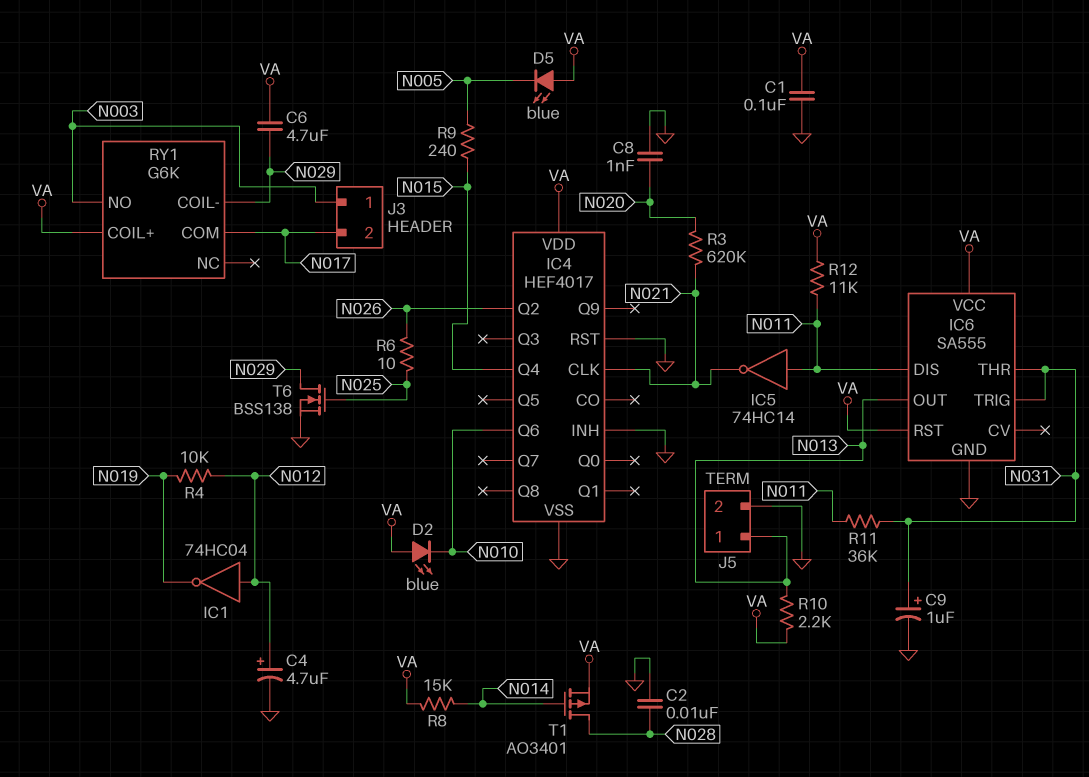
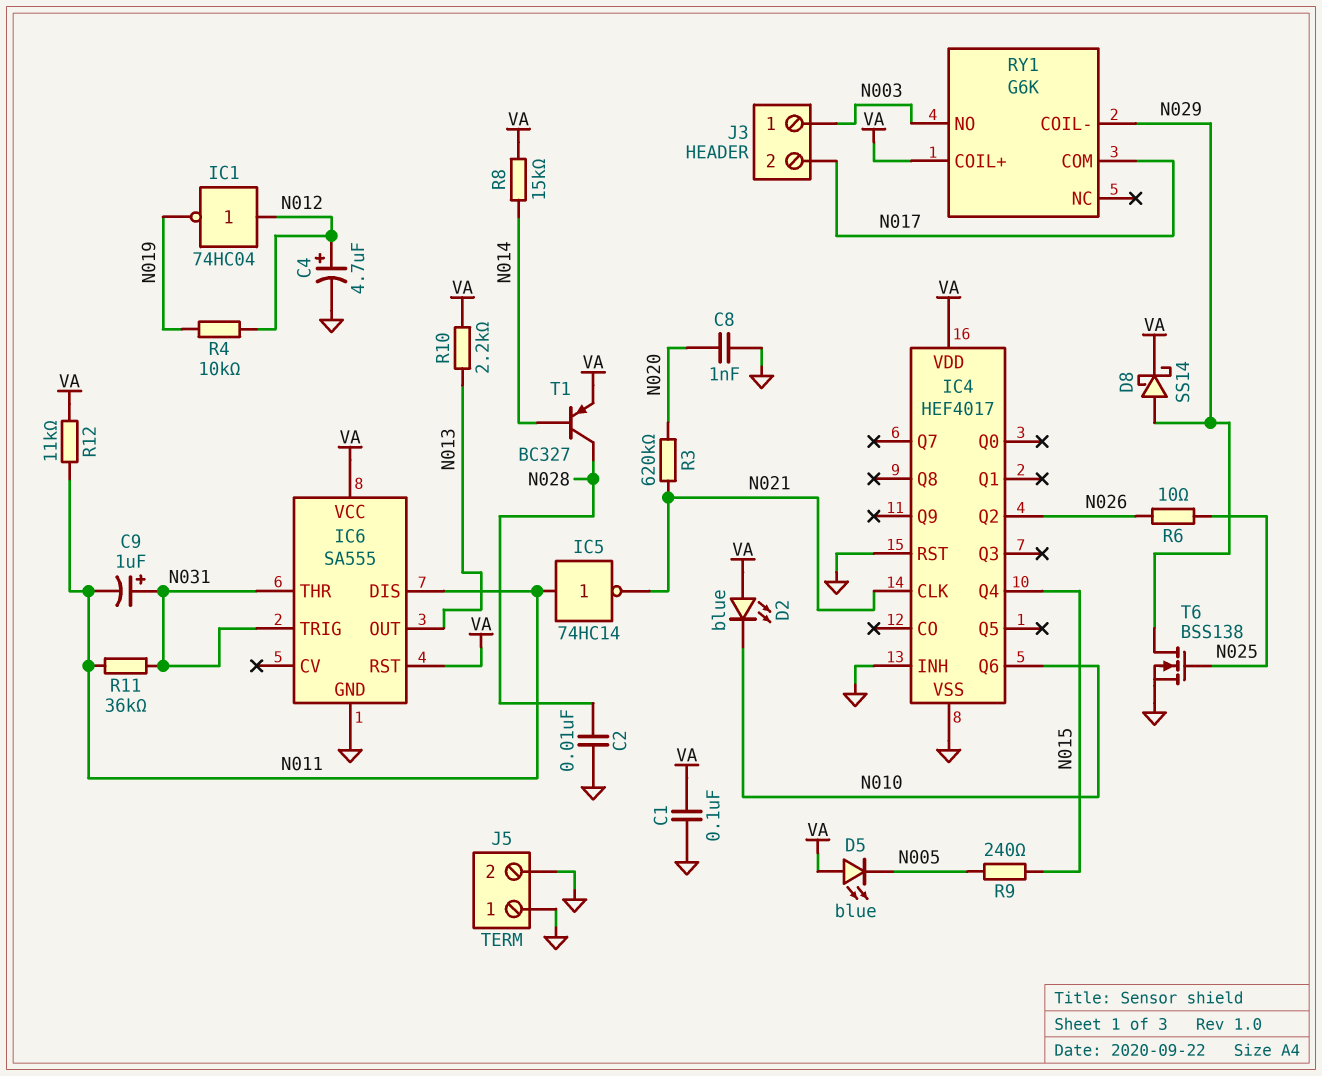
C6: 4.7uF (N029, VA) -> none
C9: 1uF (plus N031, minus GND) -> 1uF (plus N031, minus N011)
D8: none -> schottky SS14 (A N029, K VA)
J5 pin 1: N013 -> GND
T1: PMOS AO3401 (G N014, D N028, S VA) -> PNP BC327 (B N014, C N028, E VA)

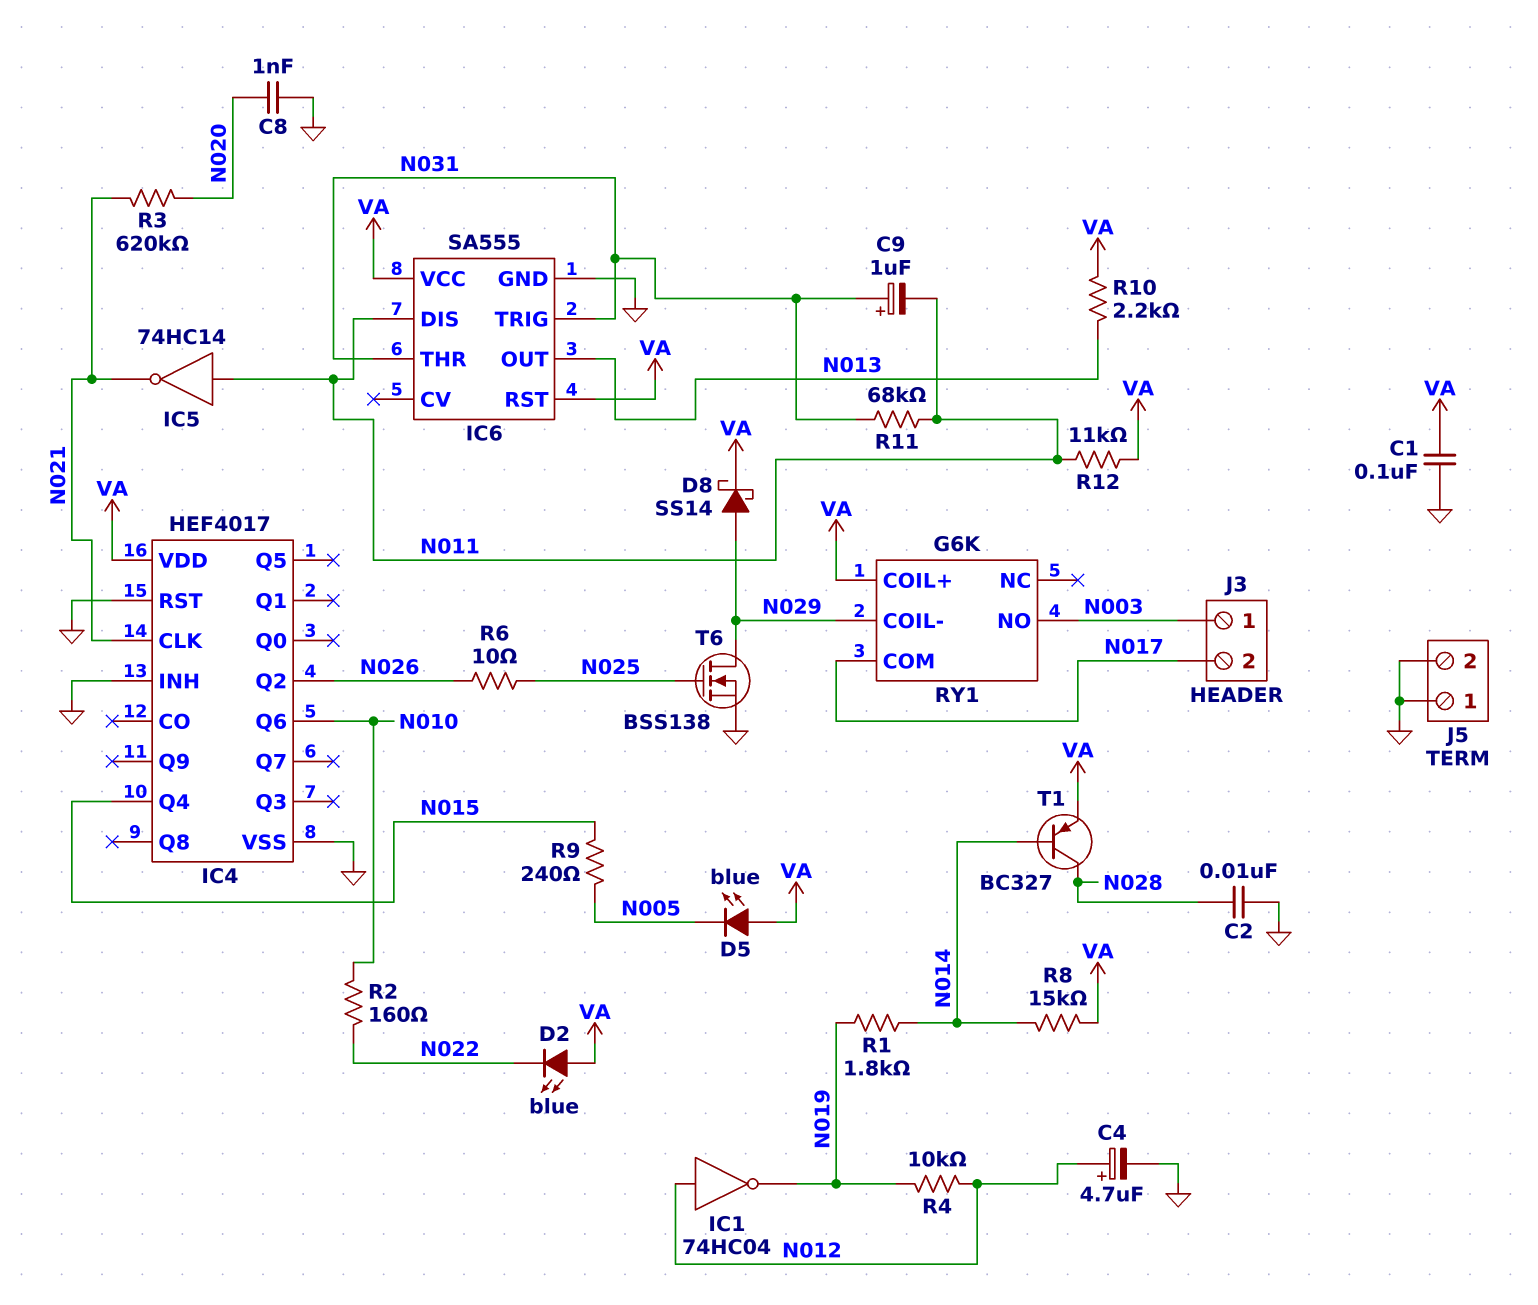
D2: LED blue (A VA, K N010) -> LED blue (A VA, K N022)
R1: none -> 1.8k (N014, N019)
R2: none -> 160 (N010, N022)
R11: 36k (N011, N031) -> 68k (N011, N031)

